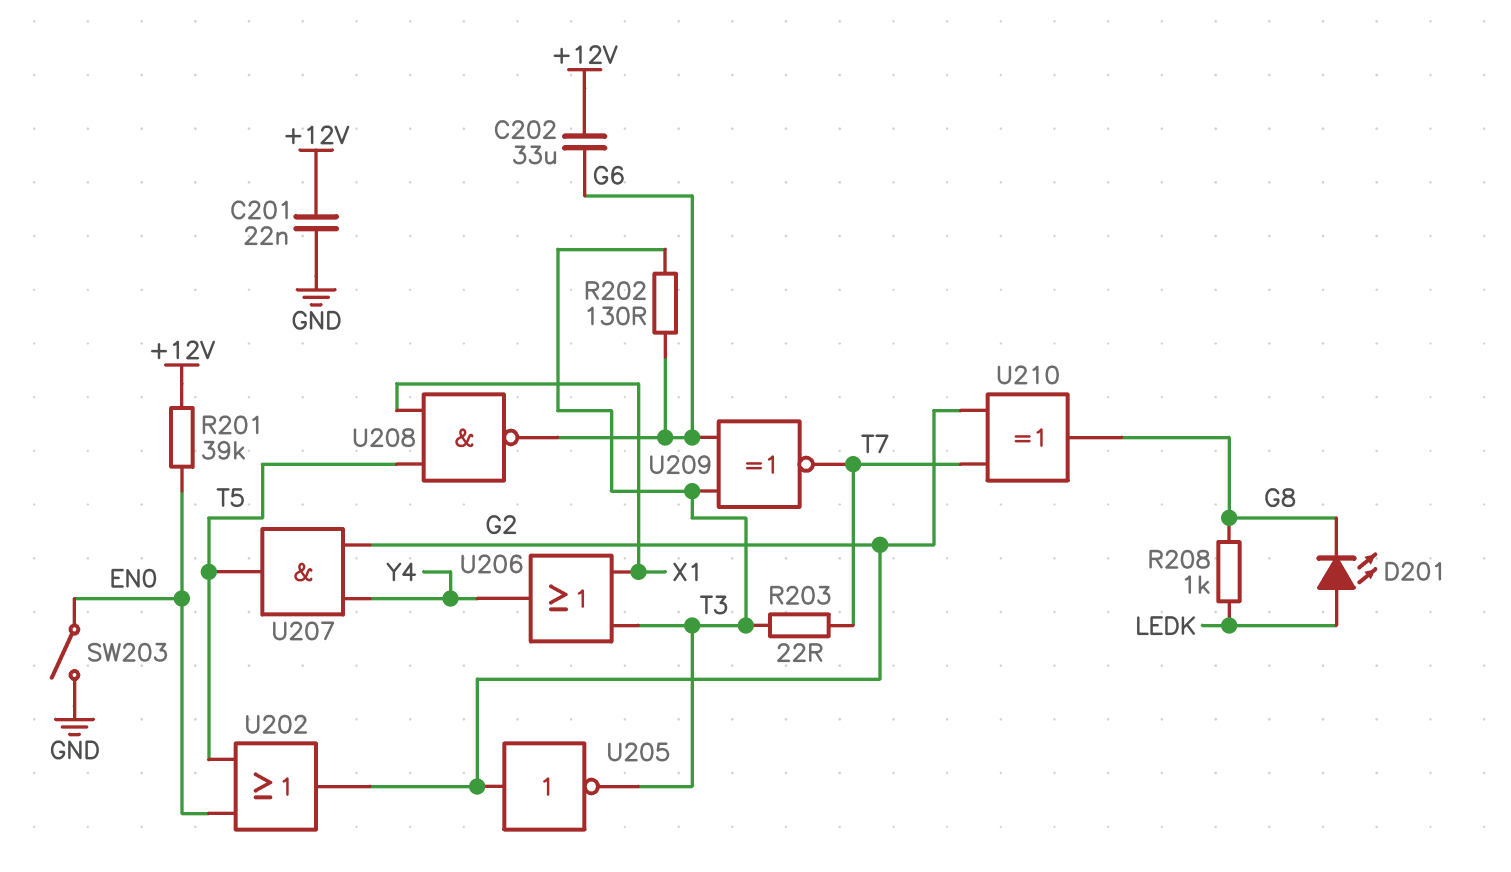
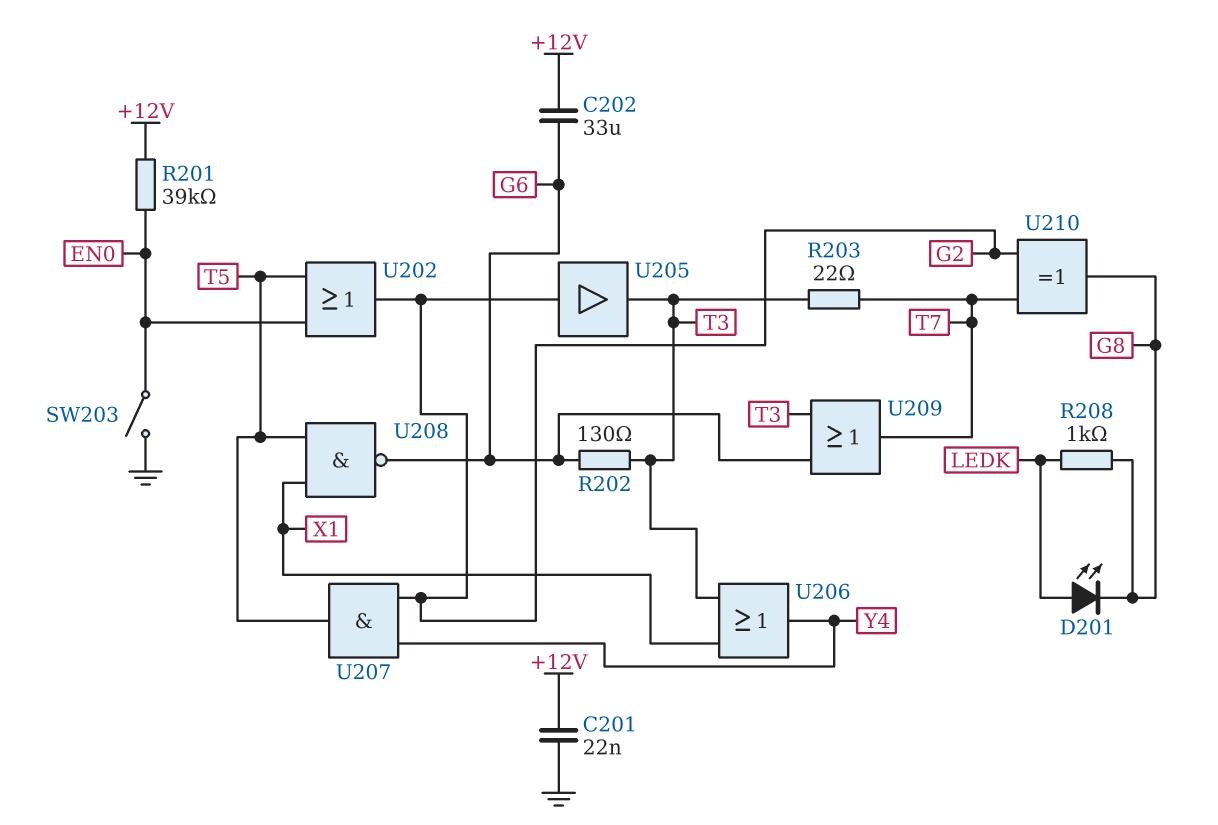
U205: NOT (in G2, out T3) -> buffer (in G2, out T3)
U209: XNOR (in G6, in T3, out T7) -> OR (in G6, in T3, out T7)

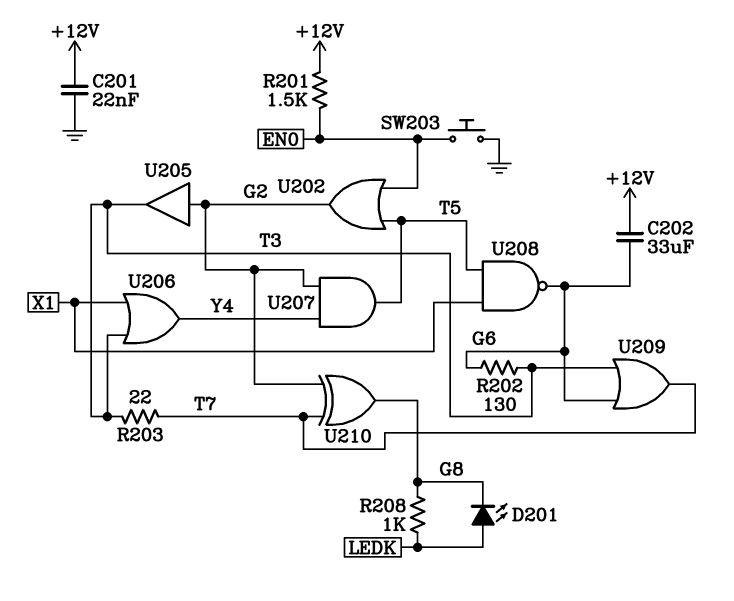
R201: 39k (+12V, EN0) -> 1.5k (+12V, EN0)
SW203: switch (EN0, GND) -> button (EN0, GND)

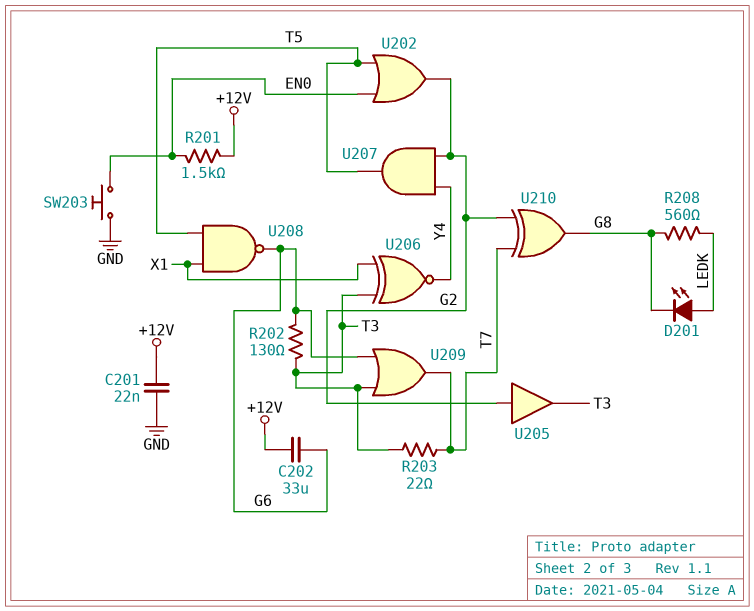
R208: 1k (G8, LEDK) -> 560 (G8, LEDK)
U206: OR (in T3, in X1, out Y4) -> XNOR (in T3, in X1, out Y4)

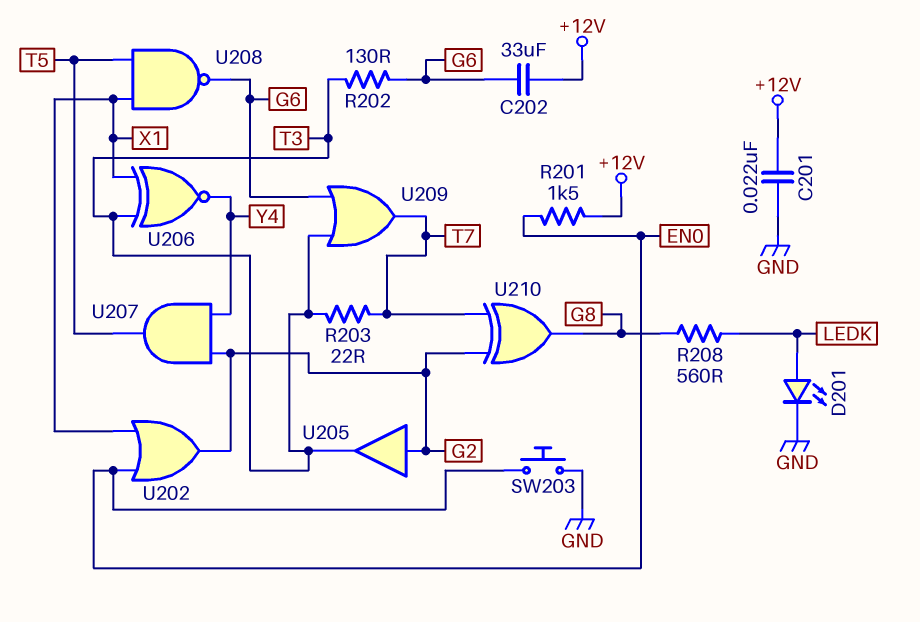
D201: LED (A LEDK, K G8) -> LED (A LEDK, K GND)
U202: OR (in EN0, in T5, out G2) -> OR (in EN0, in X1, out G2)

